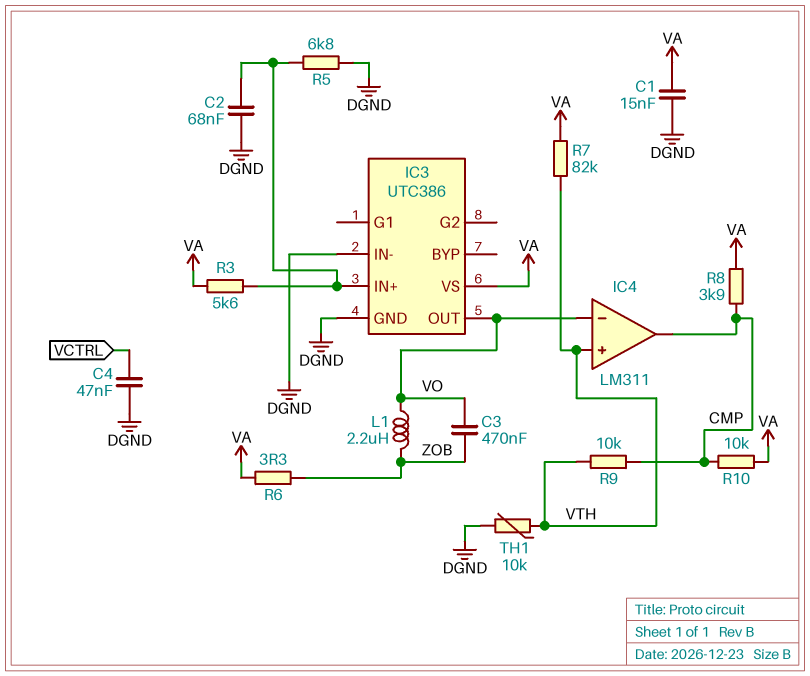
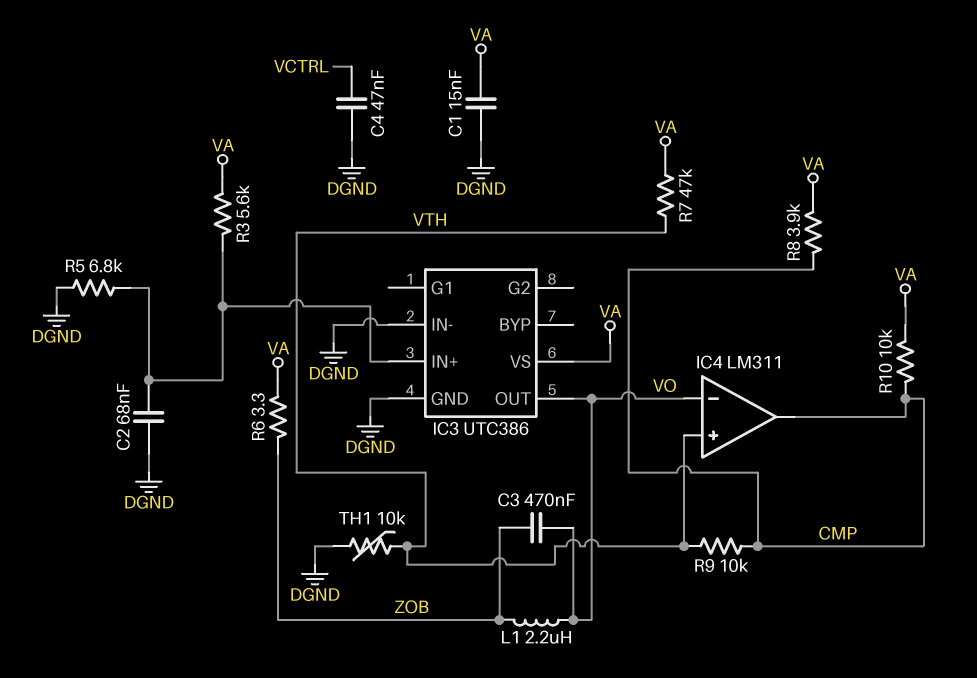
R7: 82k (VA, VTH) -> 47k (VA, VTH)

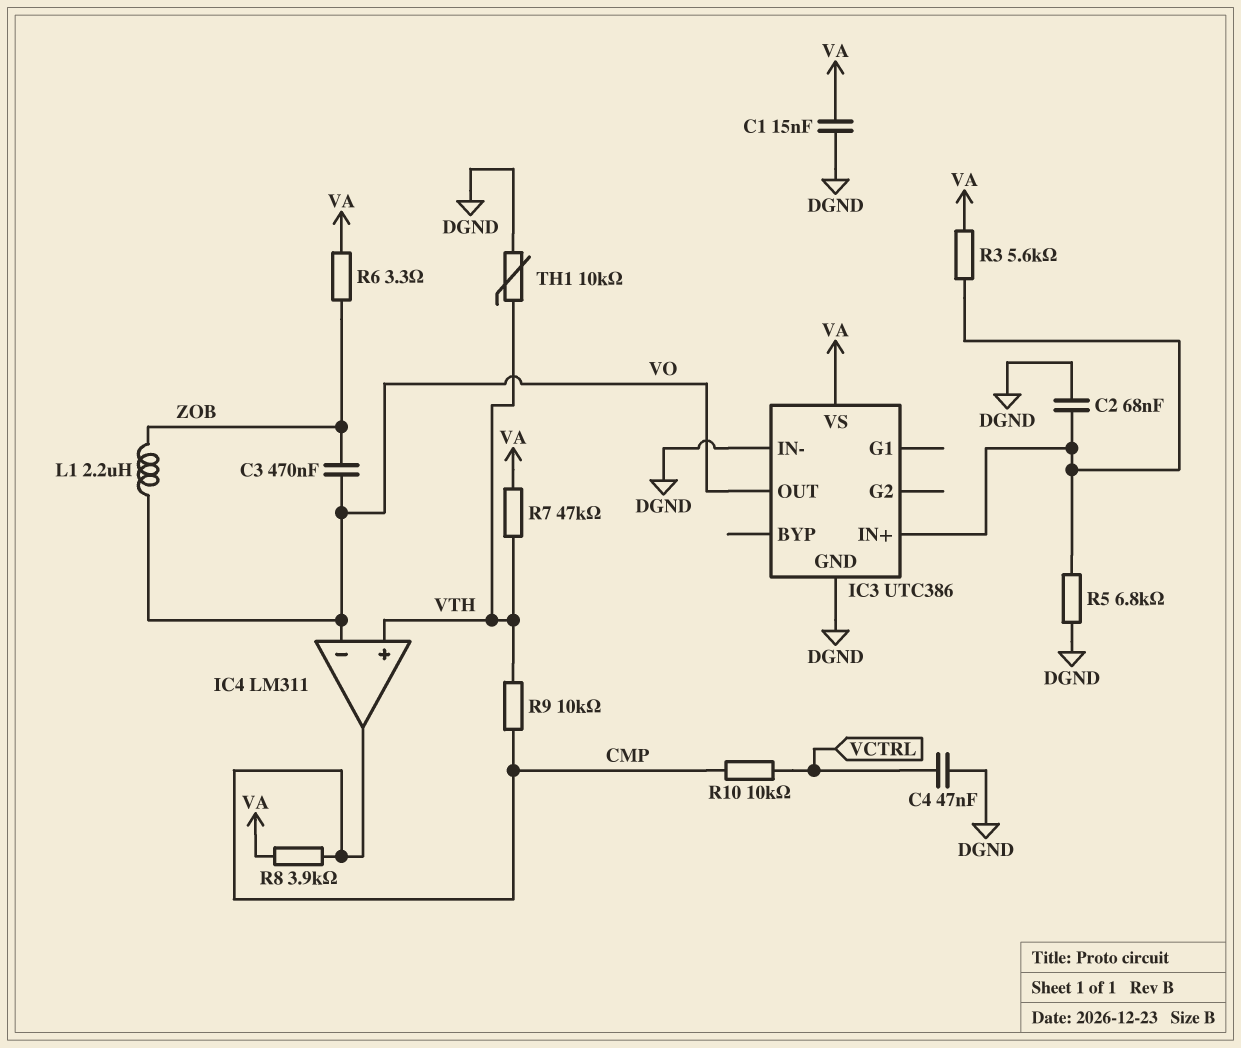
R10: 10k (CMP, VA) -> 10k (CMP, VCTRL)

